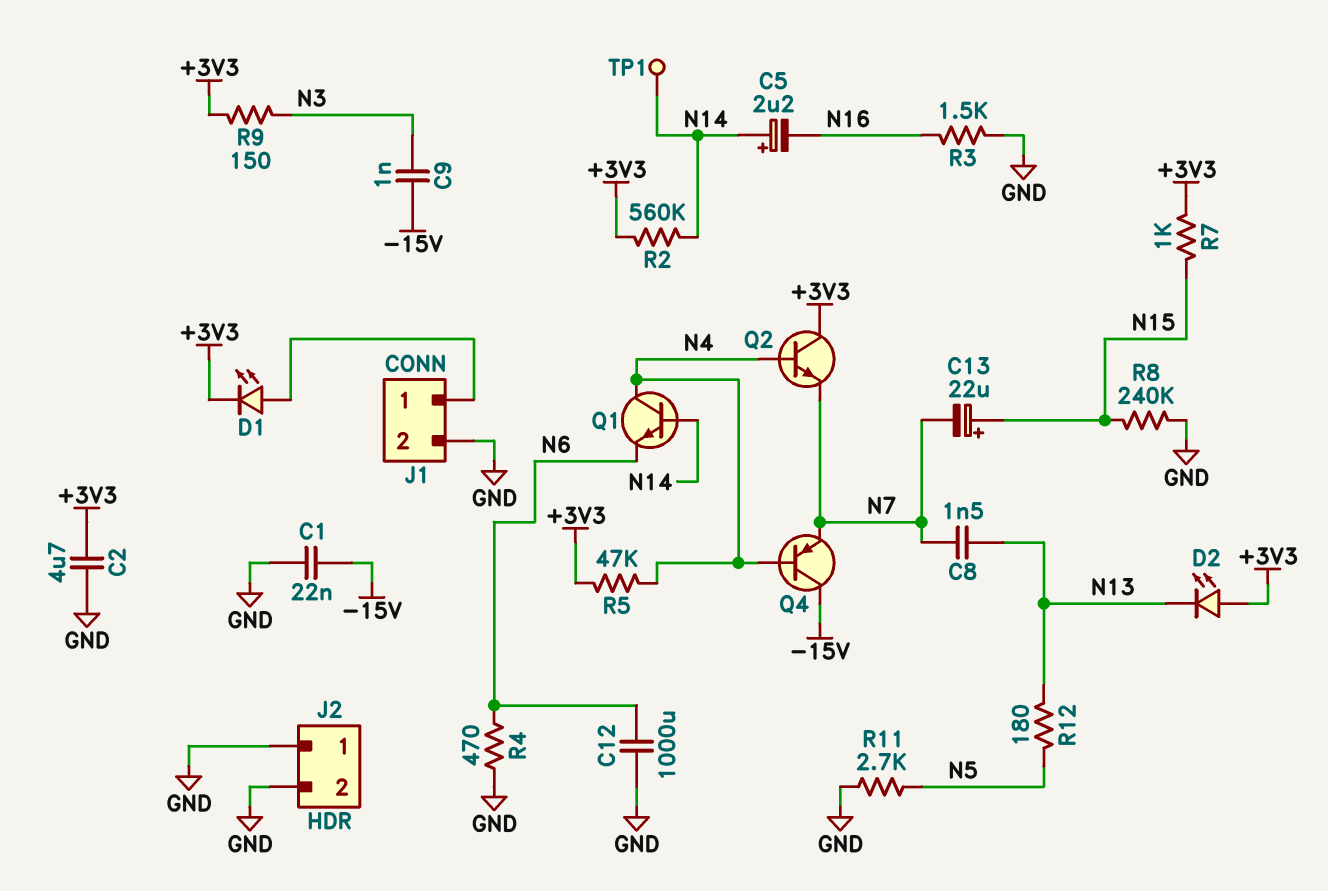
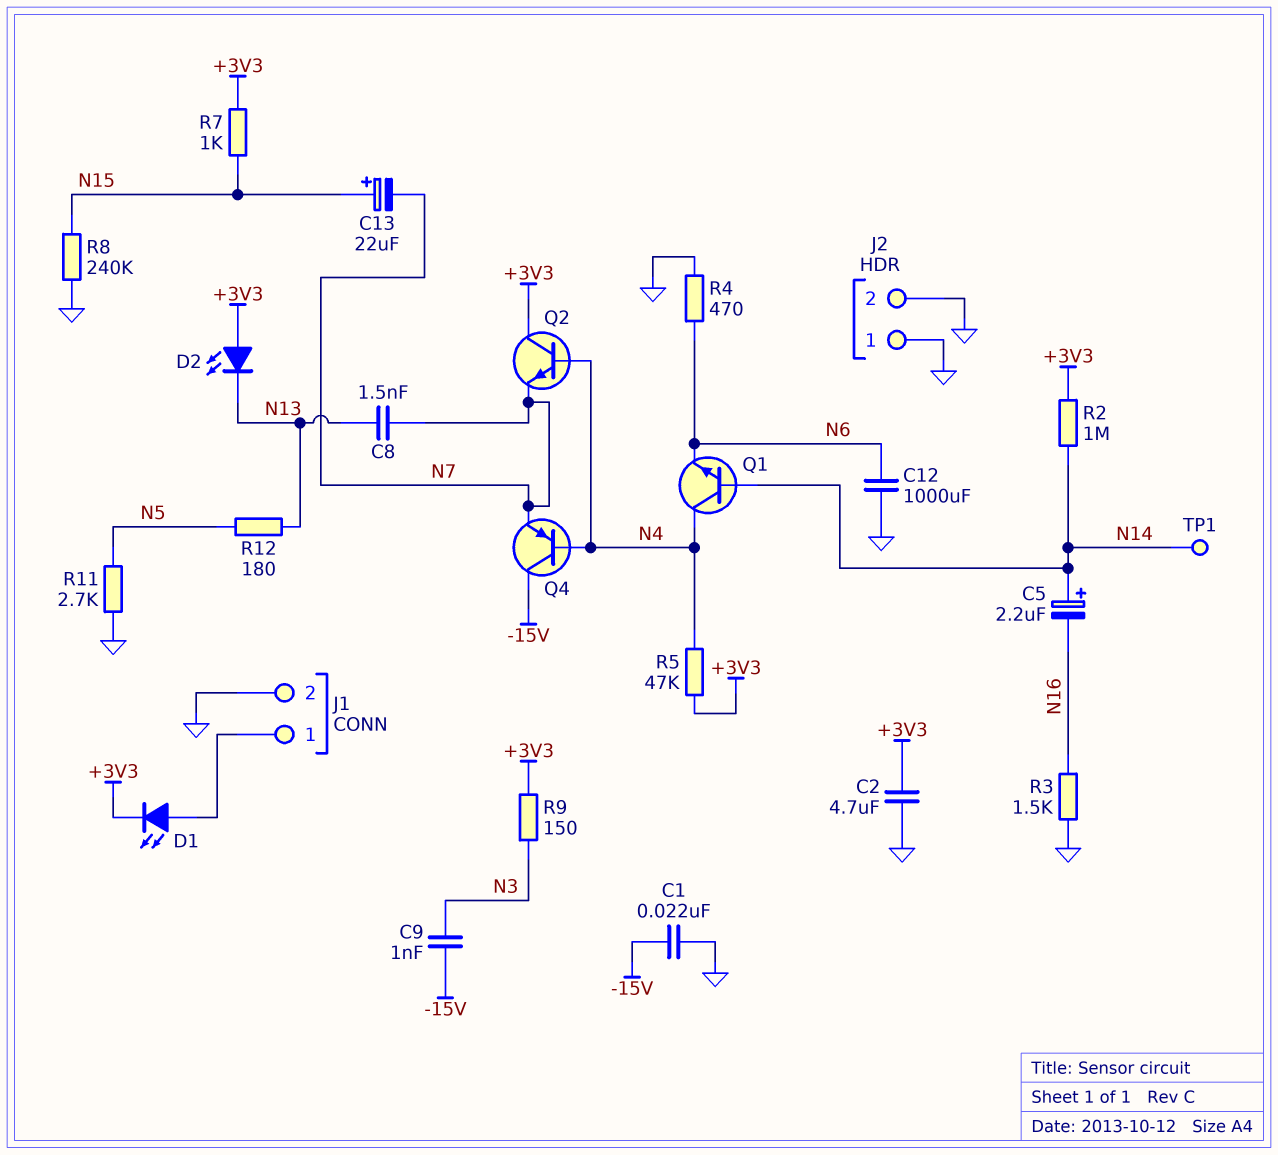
R2: 560k (+3V3, N14) -> 1M (+3V3, N14)

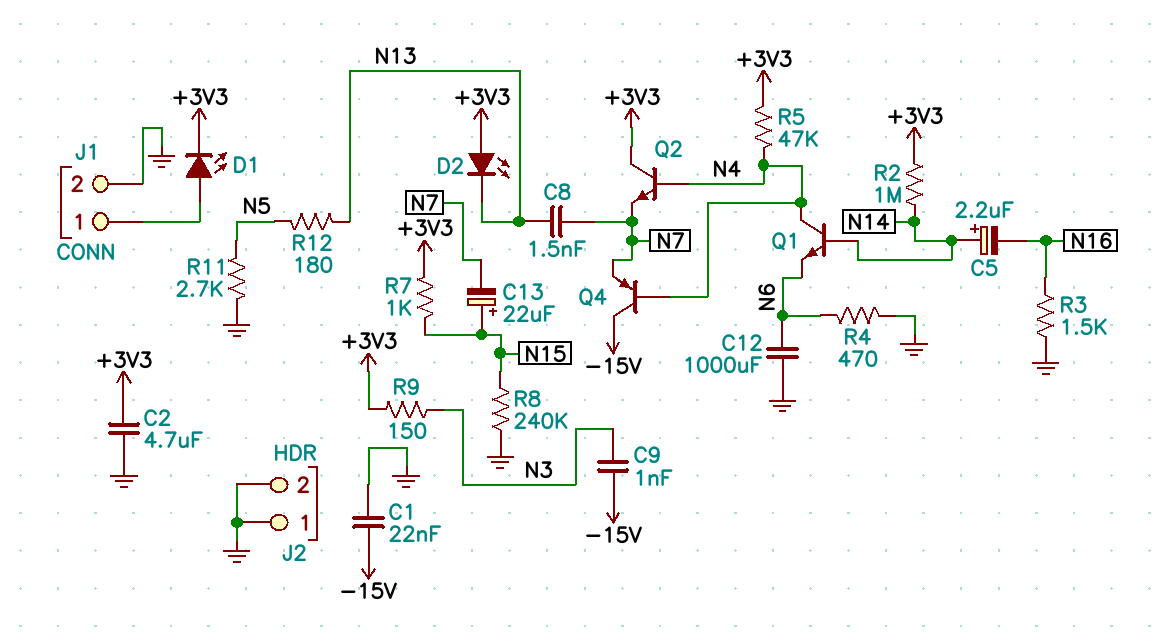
TP1: test point (N14) -> none

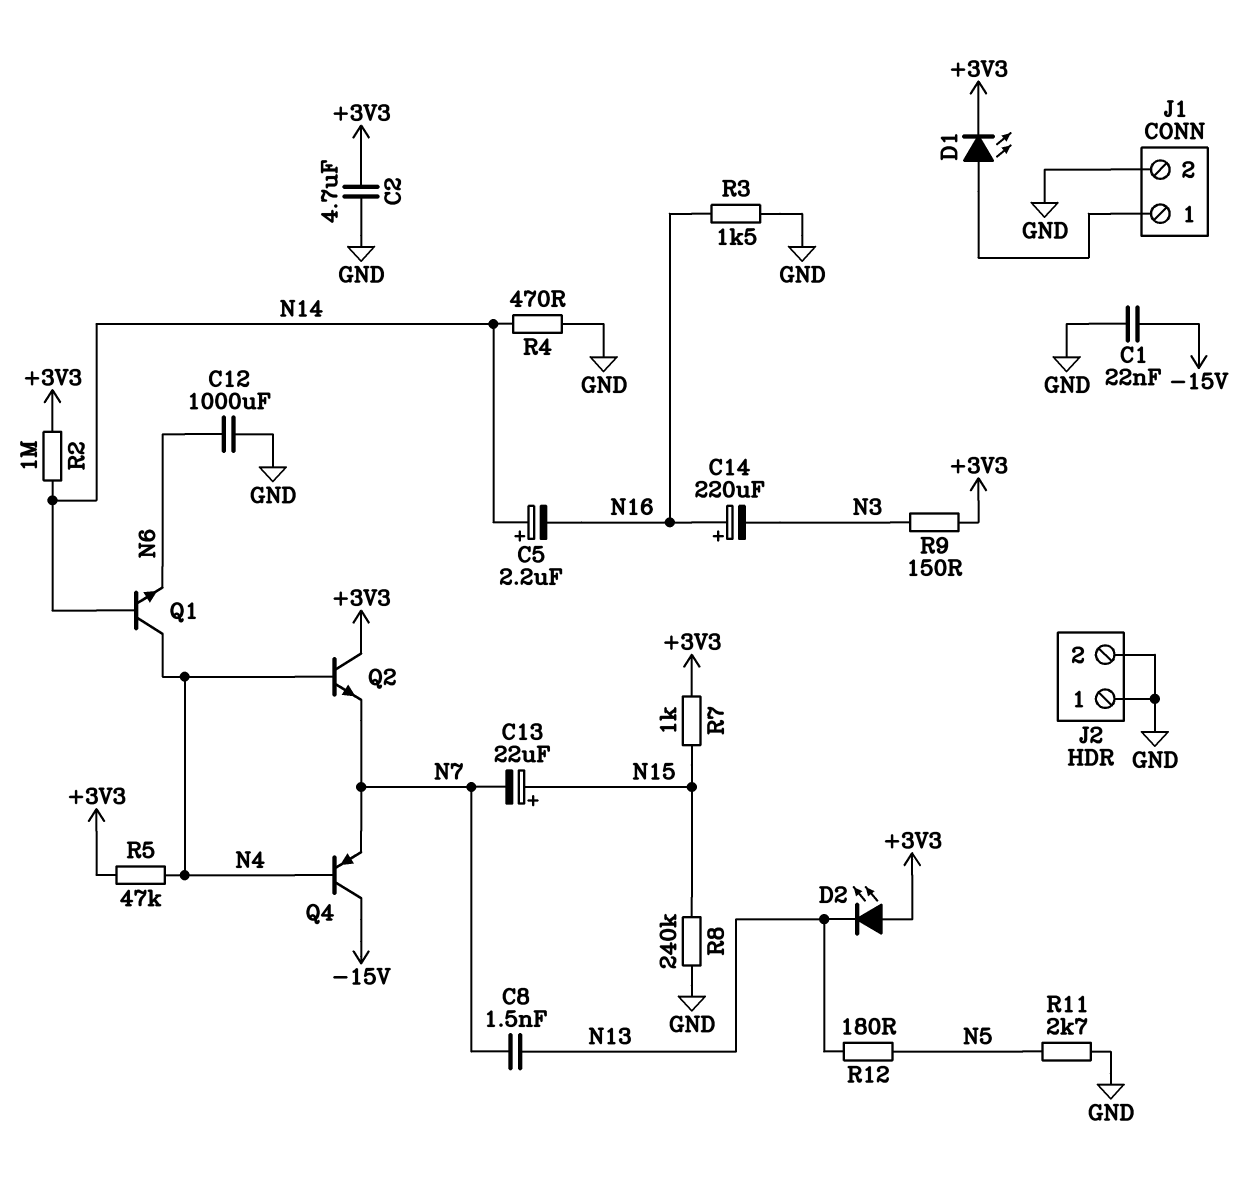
C9: 1nF (-15V, N3) -> none
C14: none -> 220uF (plus N16, minus N3)
R4: 470 (GND, N6) -> 470 (GND, N14)

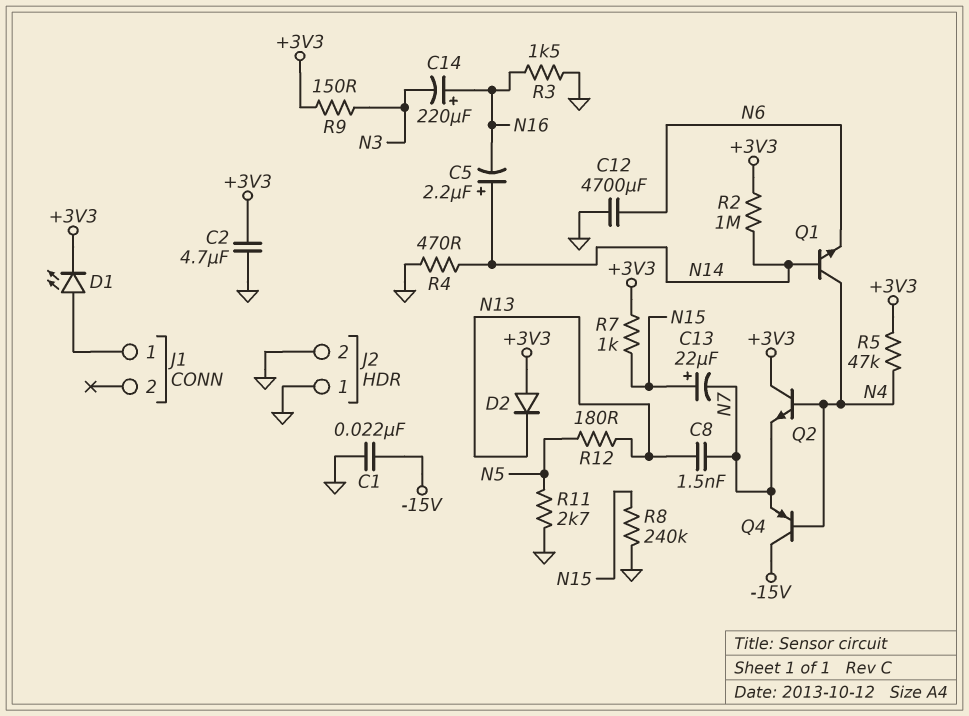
C12: 1000uF (GND, N6) -> 4700uF (GND, N6)
D2: LED (A +3V3, K N13) -> diode (A +3V3, K N13)
J1 pin 2: GND -> none

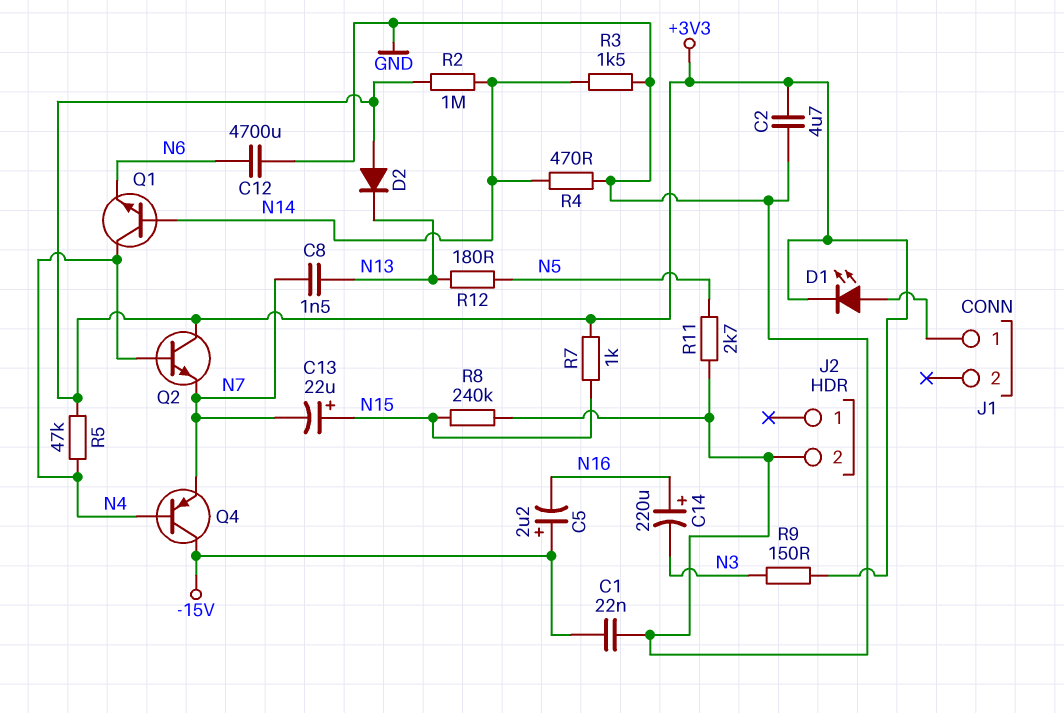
C5: 2.2uF (plus N14, minus N16) -> 2.2uF (plus -15V, minus N16)
J2 pin 1: GND -> none
R3: 1.5k (GND, N16) -> 1.5k (GND, N14)

